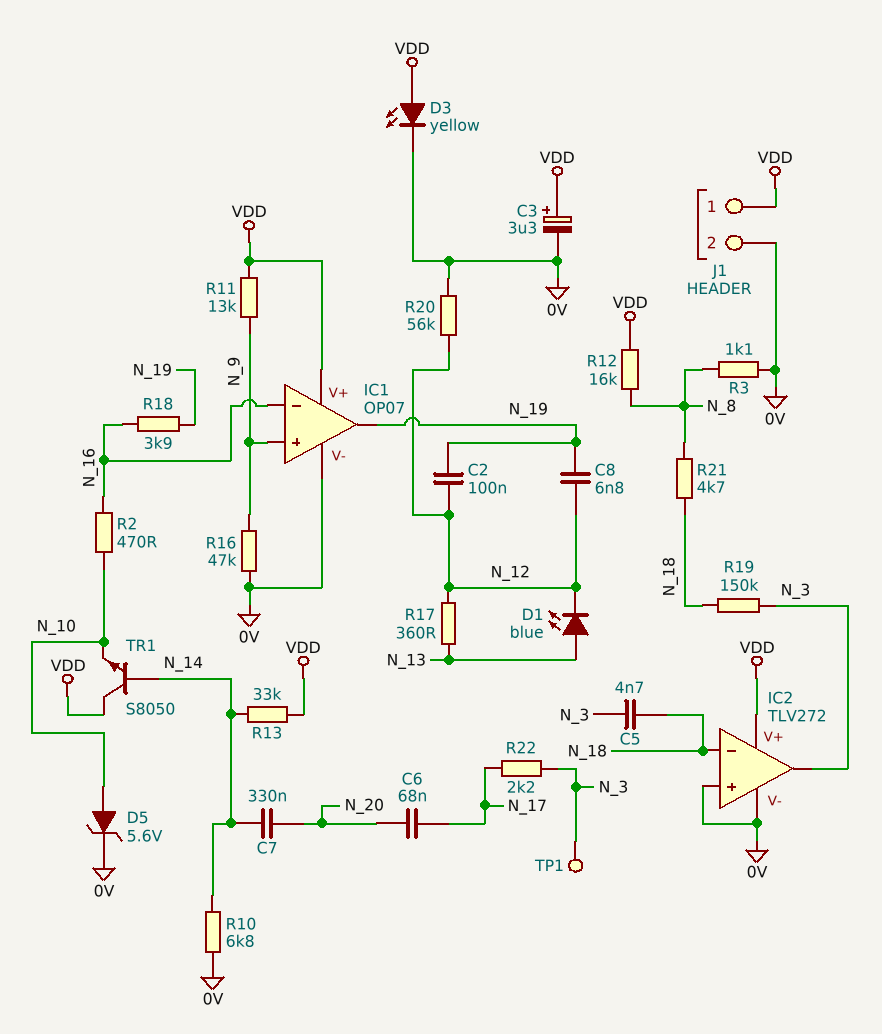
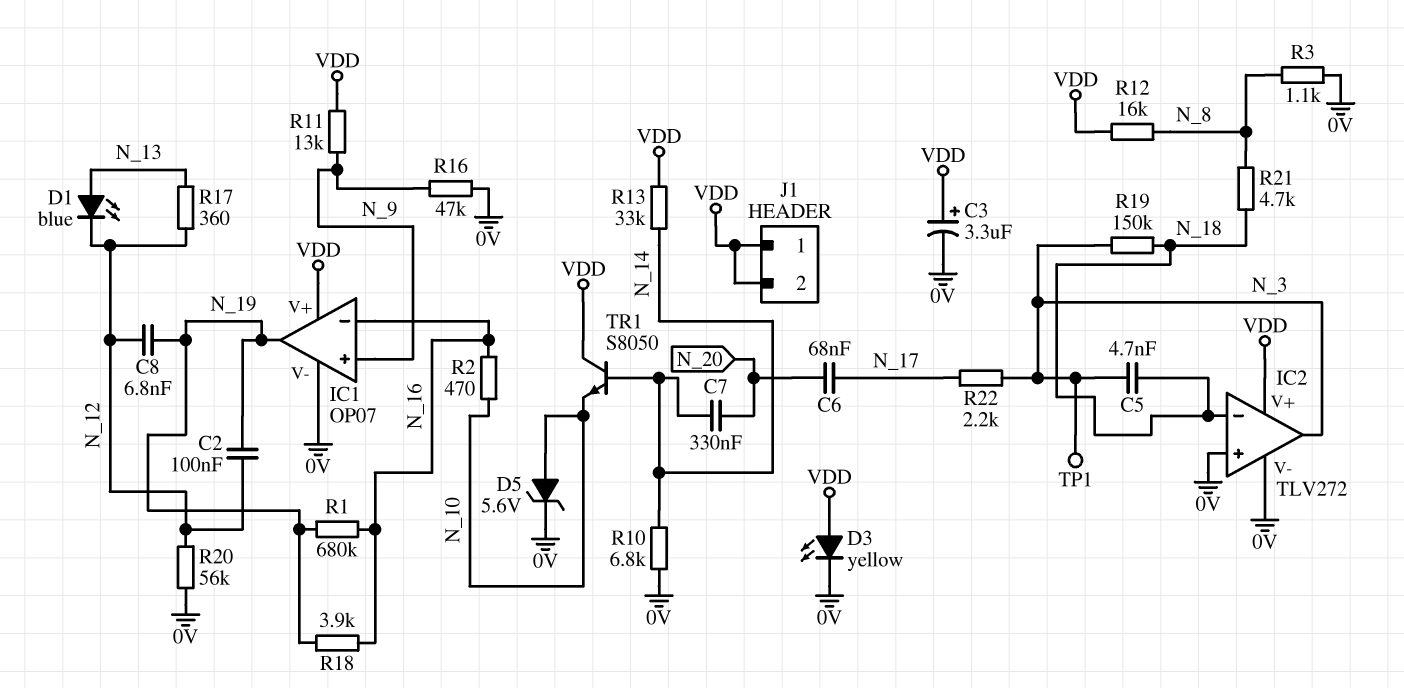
J1 pin 2: 0V -> VDD
R1: none -> 680k (N_16, N_19)

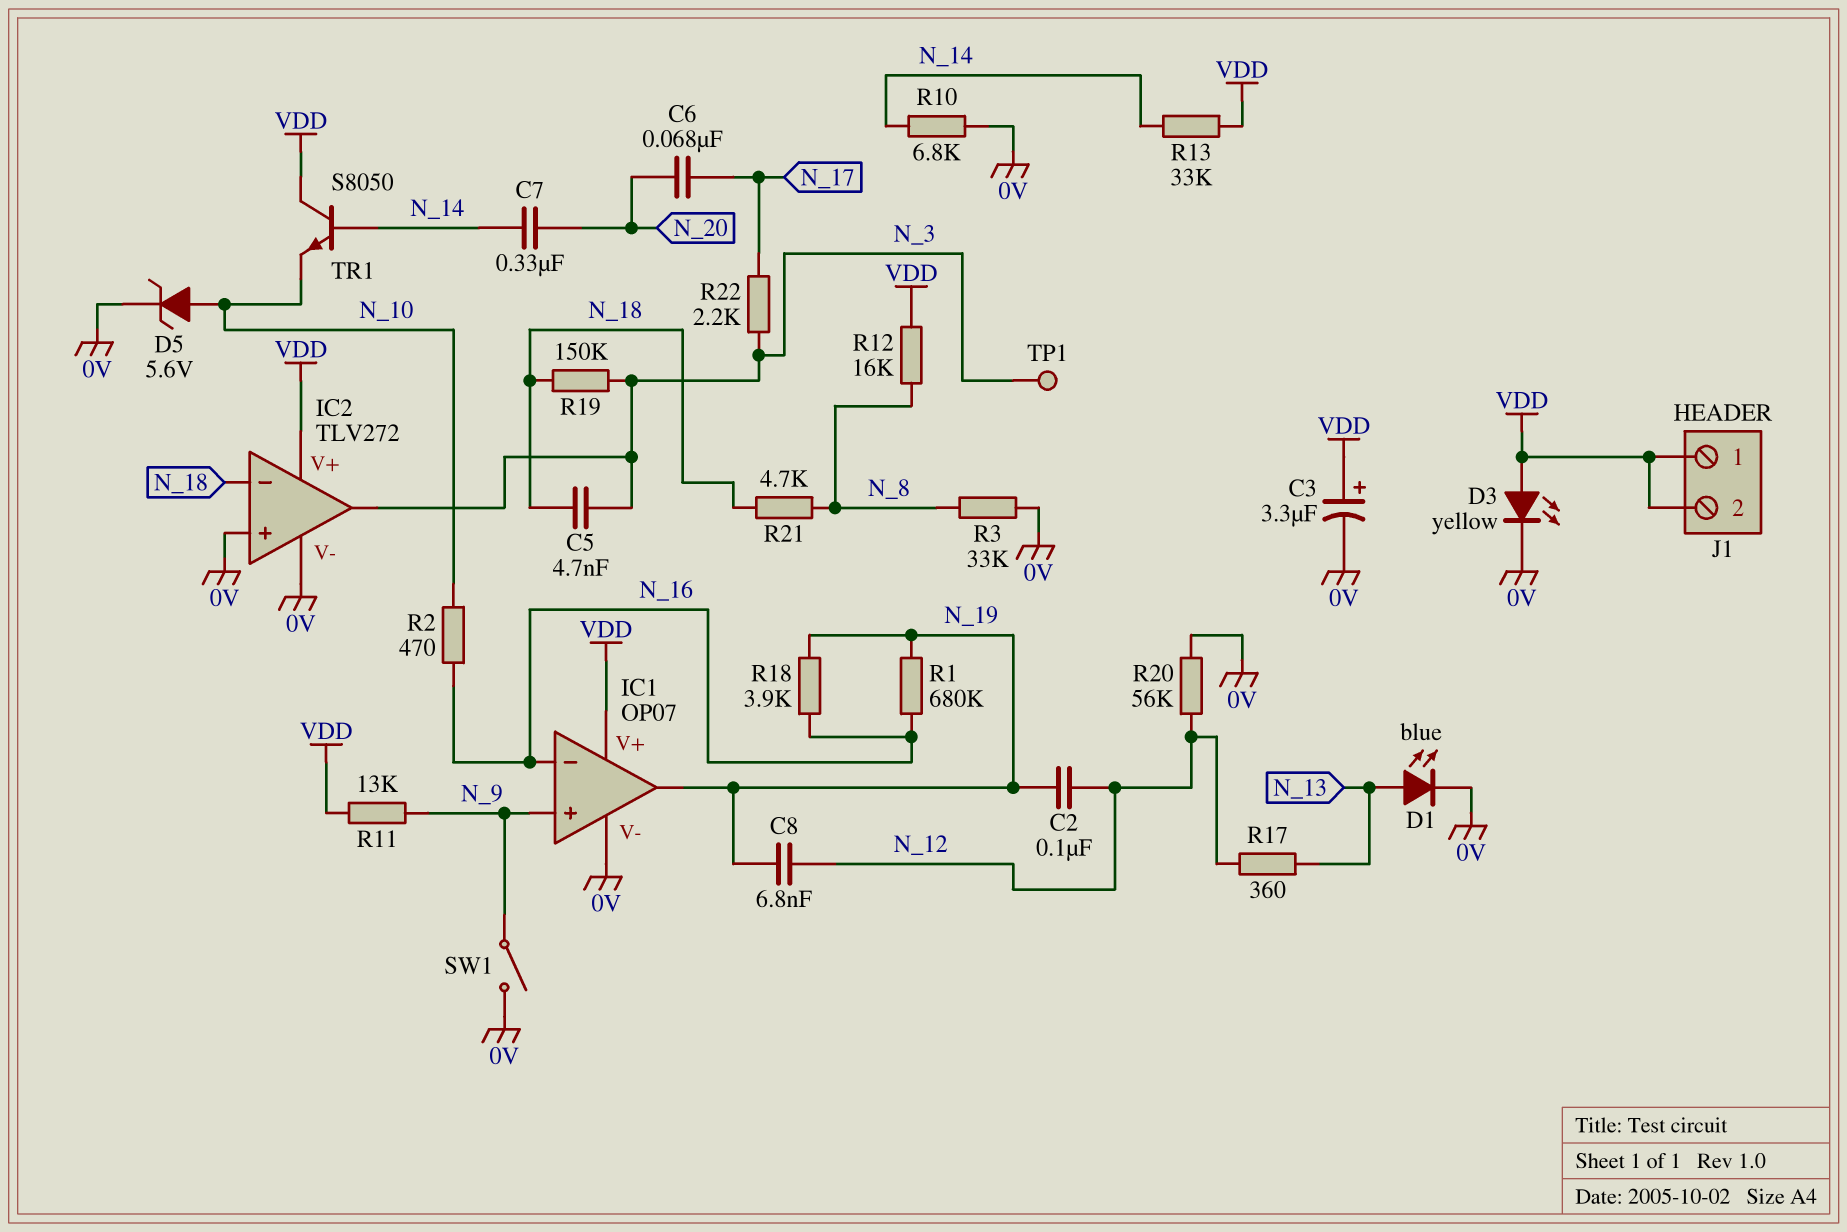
D1: LED blue (A N_13, K N_12) -> LED blue (A N_13, K 0V)
R3: 1.1k (0V, N_8) -> 33k (0V, N_8)
R16: 47k (0V, N_9) -> none
SW1: none -> switch (0V, N_9)

